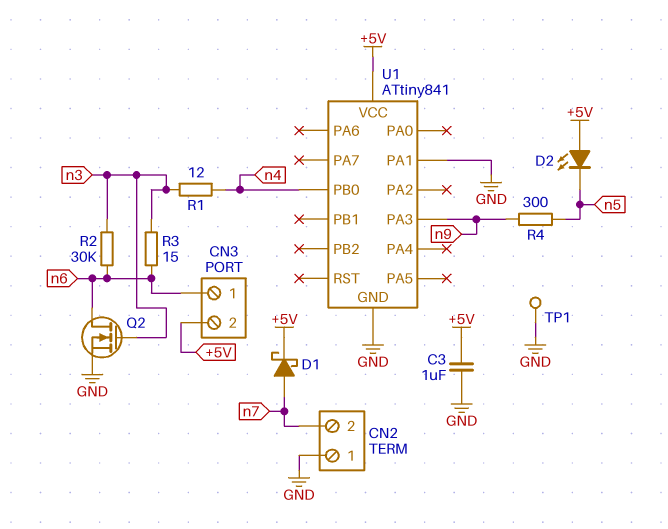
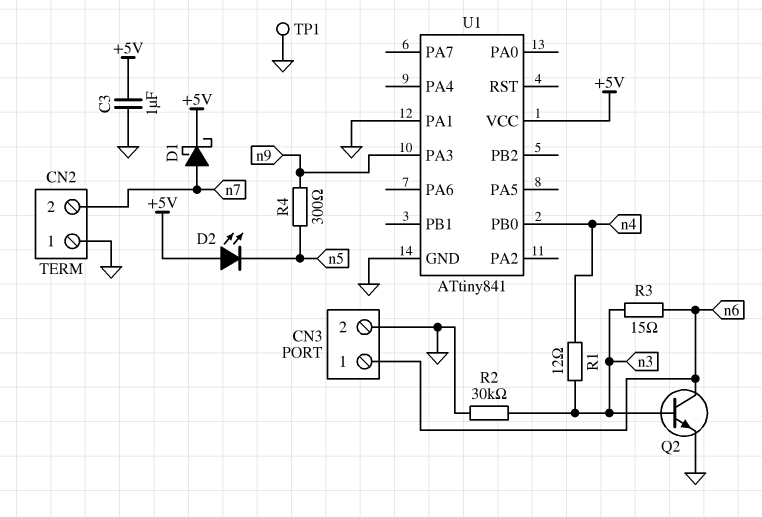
CN3 pin 2: +5V -> GND
Q2: NMOS (G n3, D n6, S GND) -> NPN (B n3, C n6, E GND)
R2: 30k (n3, n6) -> 30k (GND, n3)

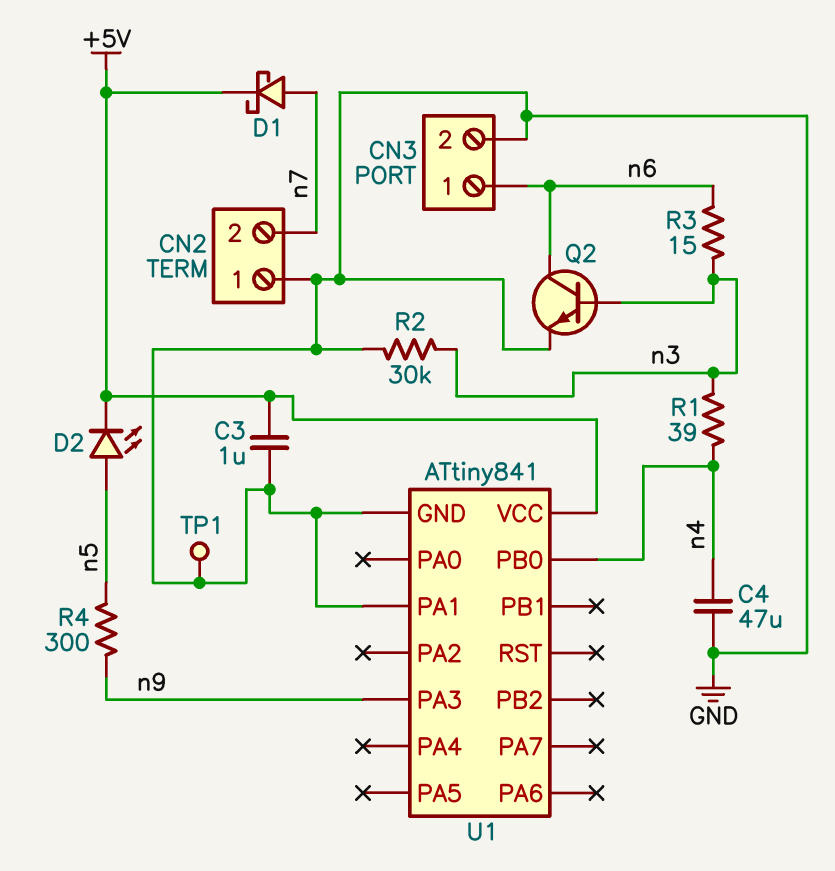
C4: none -> 47uF (GND, n4)
D2: LED (A +5V, K n5) -> LED (A n5, K +5V)
R1: 12 (n3, n4) -> 39 (n3, n4)

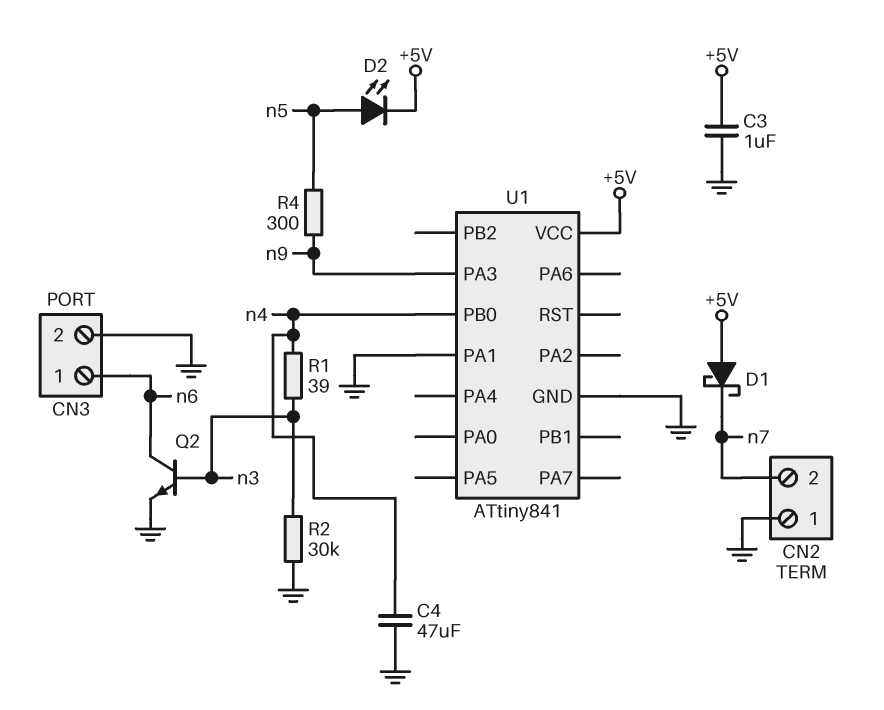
D1: schottky (A n7, K +5V) -> schottky (A +5V, K n7)
R3: 15 (n3, n6) -> none
TP1: test point (GND) -> none

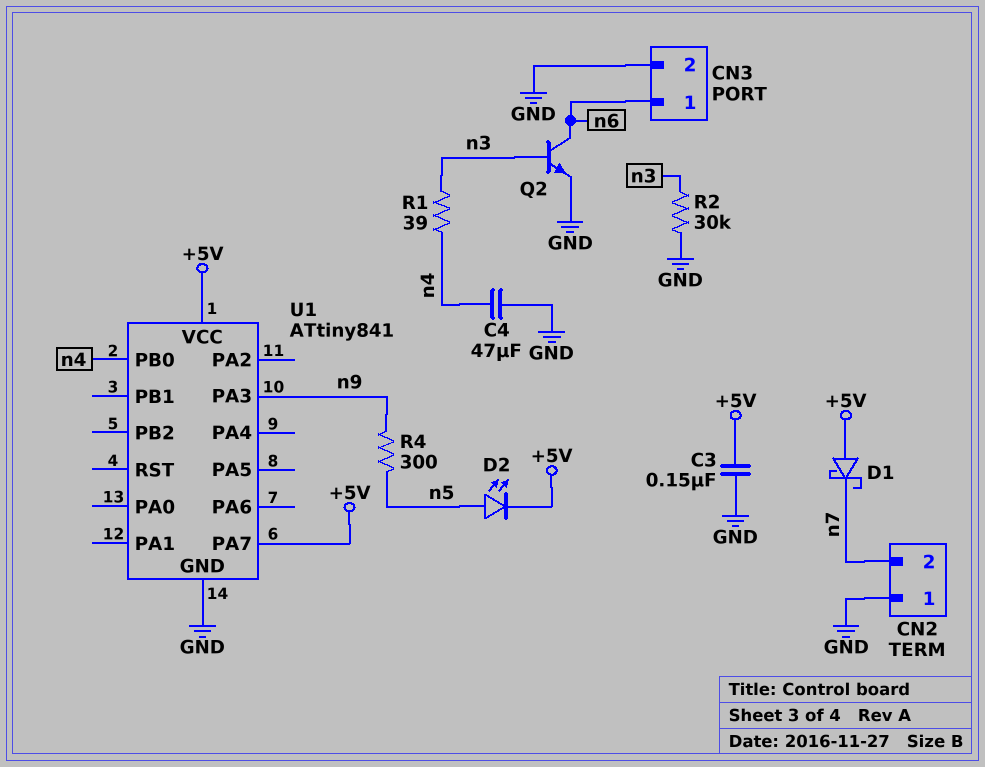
C3: 1uF (+5V, GND) -> 150nF (+5V, GND)
U1 pin PA1: GND -> none
U1 pin PA7: none -> +5V

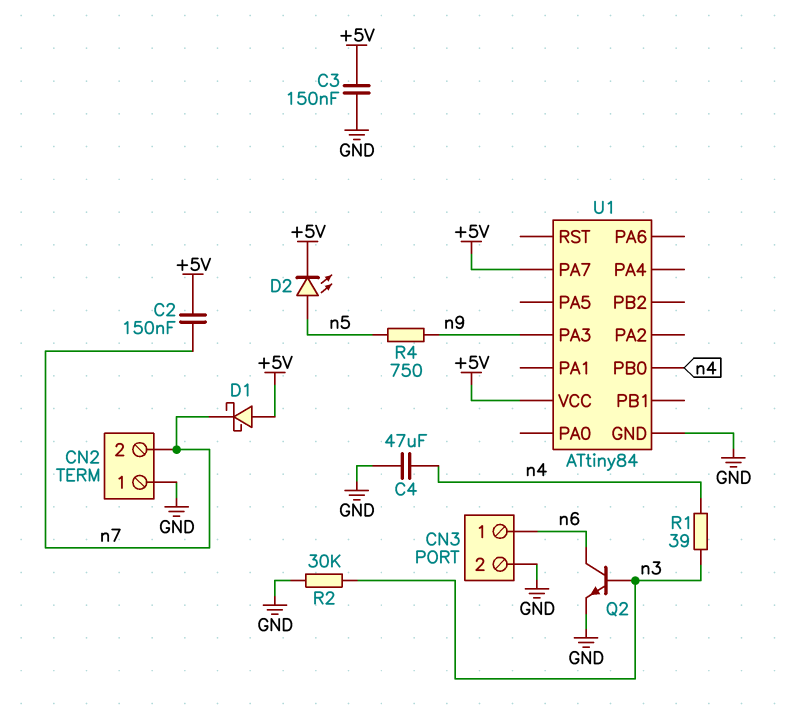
C2: none -> 150nF (+5V, n7)
R4: 300 (n5, n9) -> 750 (n5, n9)
U1: ATtiny841 -> ATtiny84

